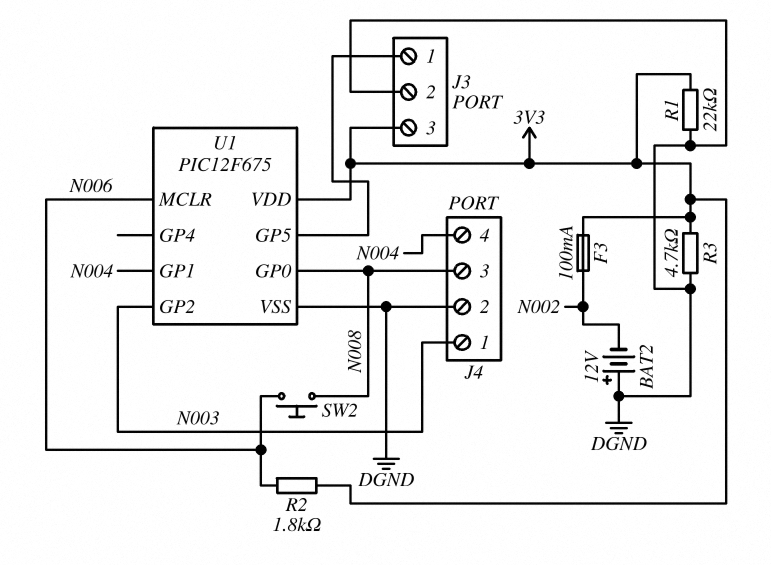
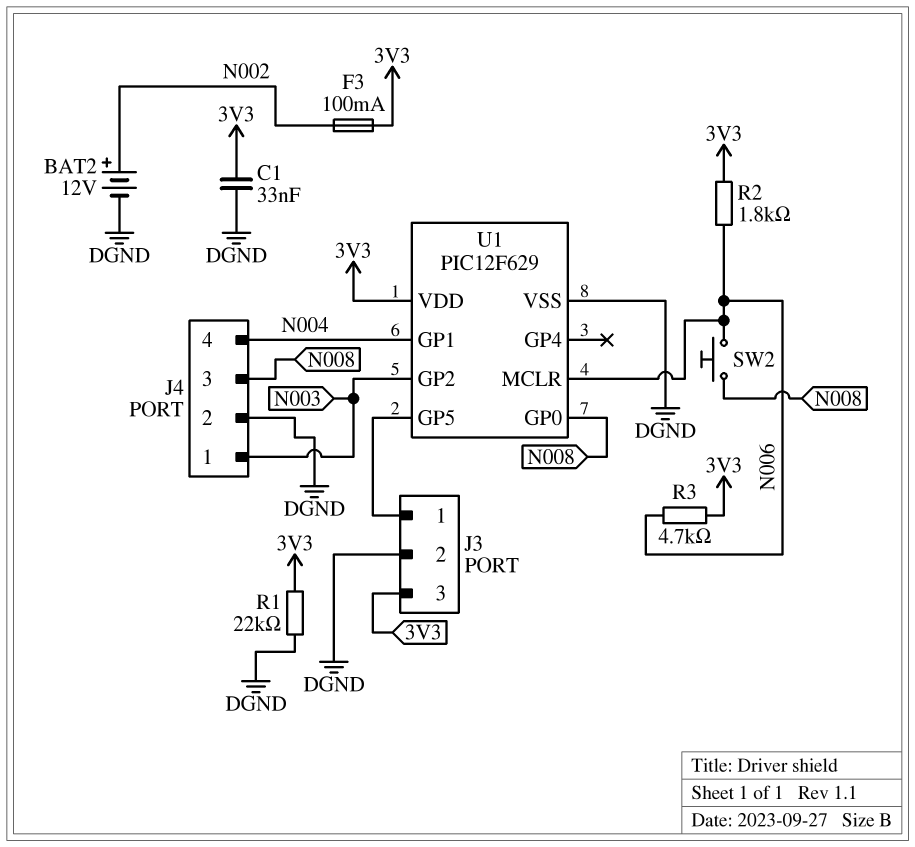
BAT2: 12V (plus DGND, minus N002) -> 12V (plus N002, minus DGND)
C1: none -> 33nF (3V3, DGND)
R3: 4.7k (3V3, DGND) -> 4.7k (3V3, N006)
U1: PIC12F675 -> PIC12F629

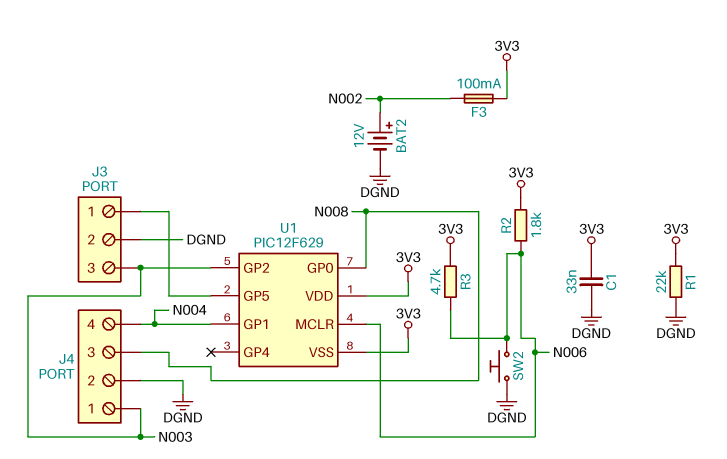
J3 pin 3: 3V3 -> N003
SW2: button (N006, N008) -> button (DGND, N006)
U1 pin VSS: DGND -> 3V3

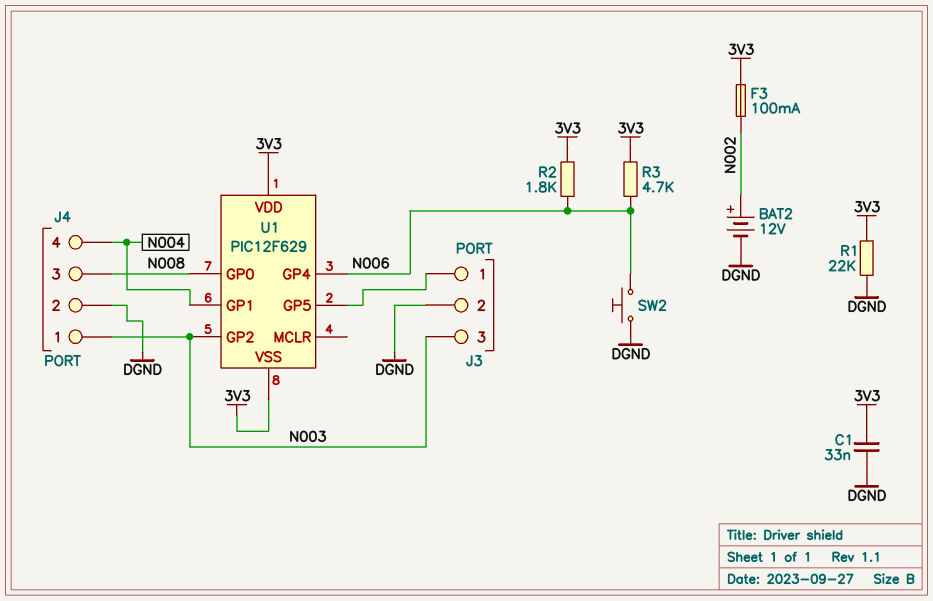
U1 pin GP4: none -> N006
U1 pin MCLR: N006 -> none

